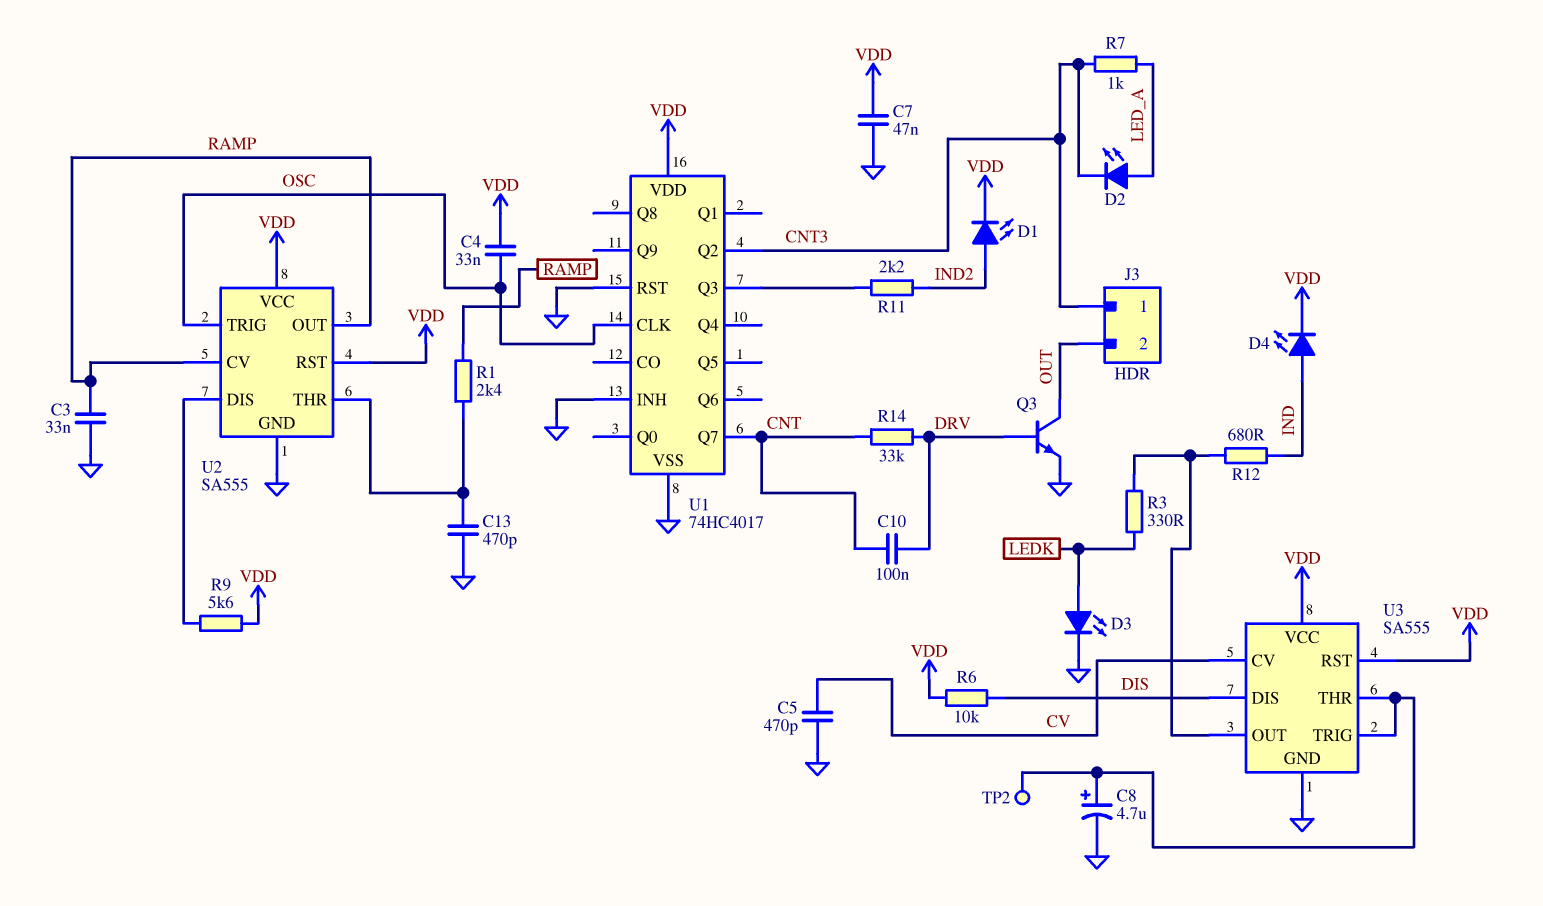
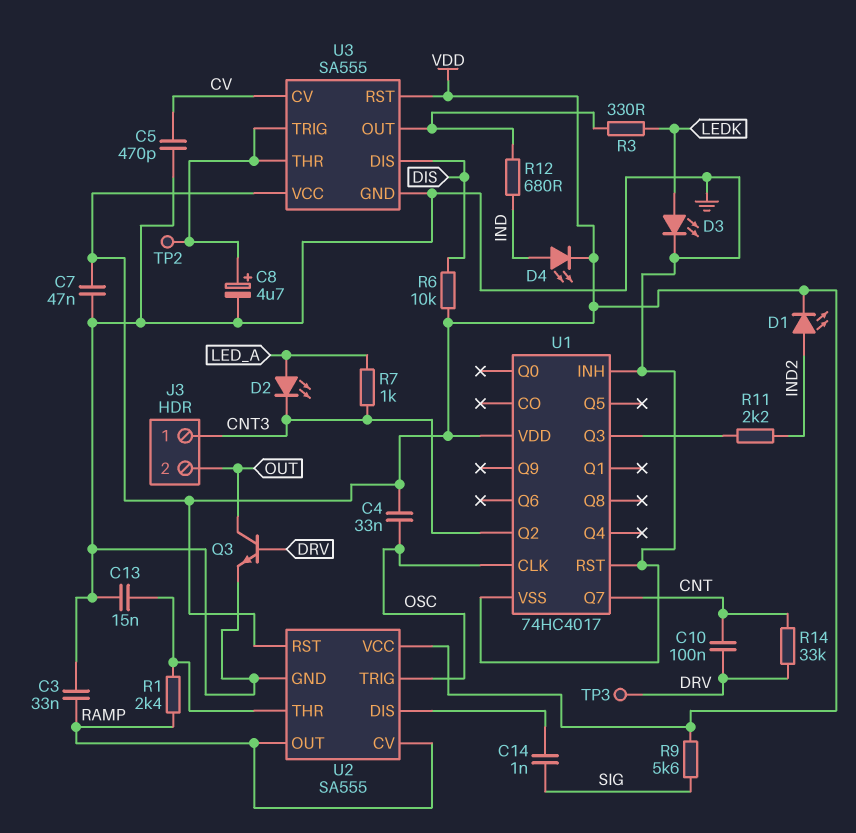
C13: 470pF (GND, U2/THR) -> 15nF (GND, U2/THR)
C14: none -> 1nF (SIG, U2/DIS)
R9: 5.6k (U2/DIS, VDD) -> 5.6k (SIG, VDD)
TP3: none -> test point (DRV)

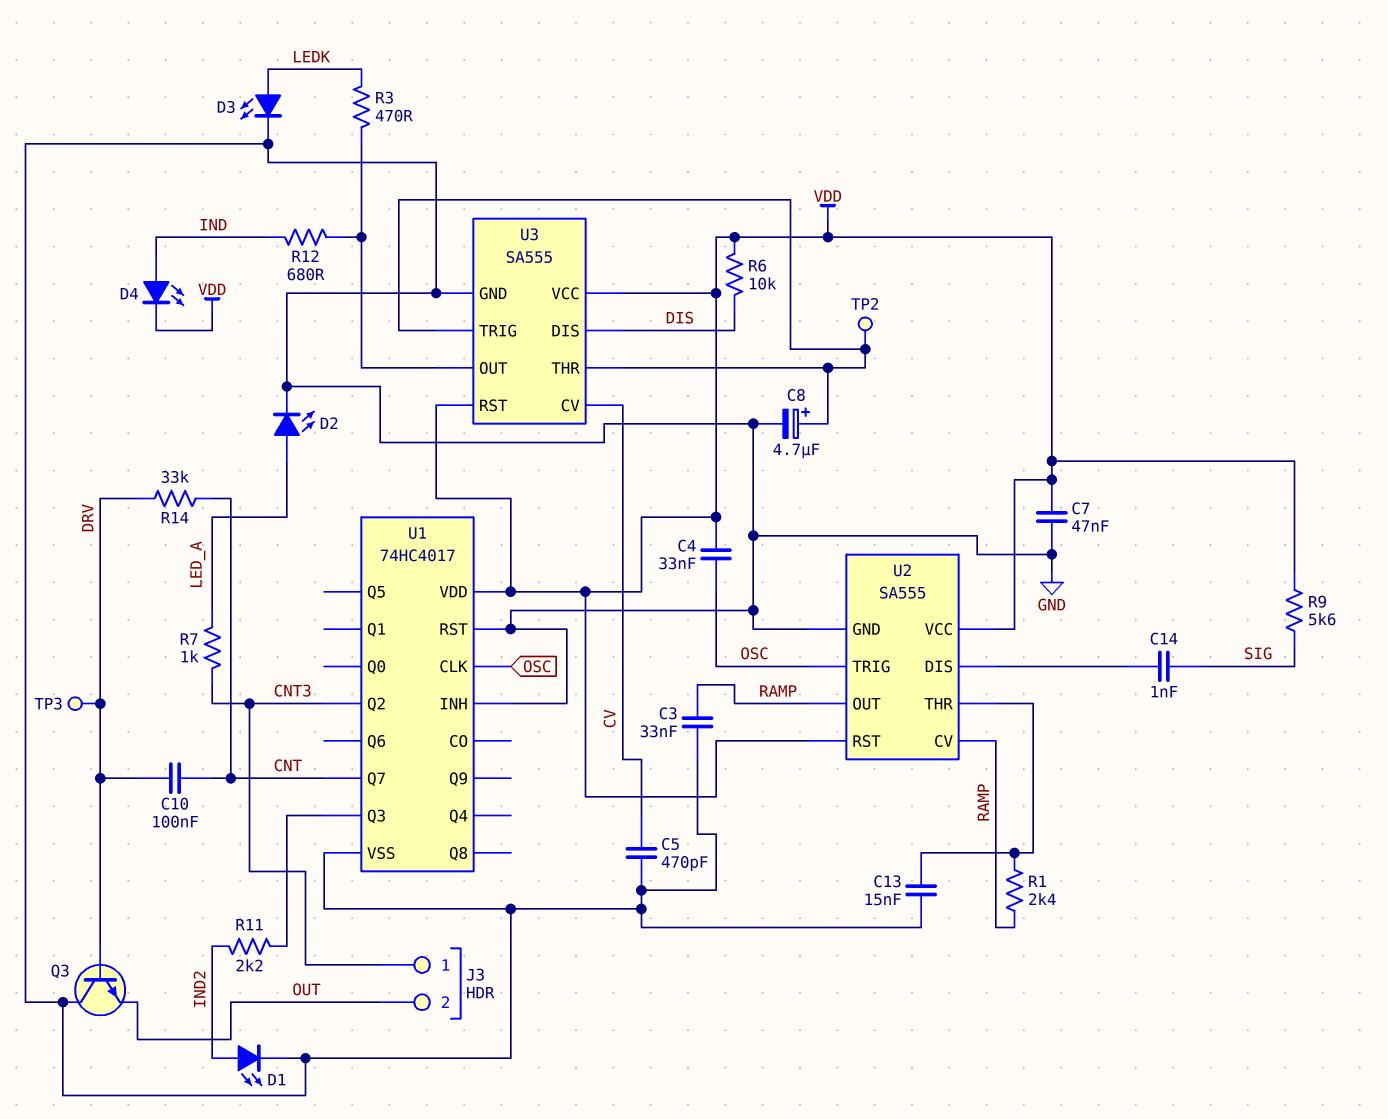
D1: LED (A IND2, K VDD) -> LED (A IND2, K GND)
D2: LED (A LED_A, K CNT3) -> LED (A LED_A, K GND)
Q3: NPN (B DRV, C OUT, E GND) -> NPN (B DRV, C GND, E OUT)
R3: 330 (LEDK, U3/OUT) -> 470 (LEDK, U3/OUT)

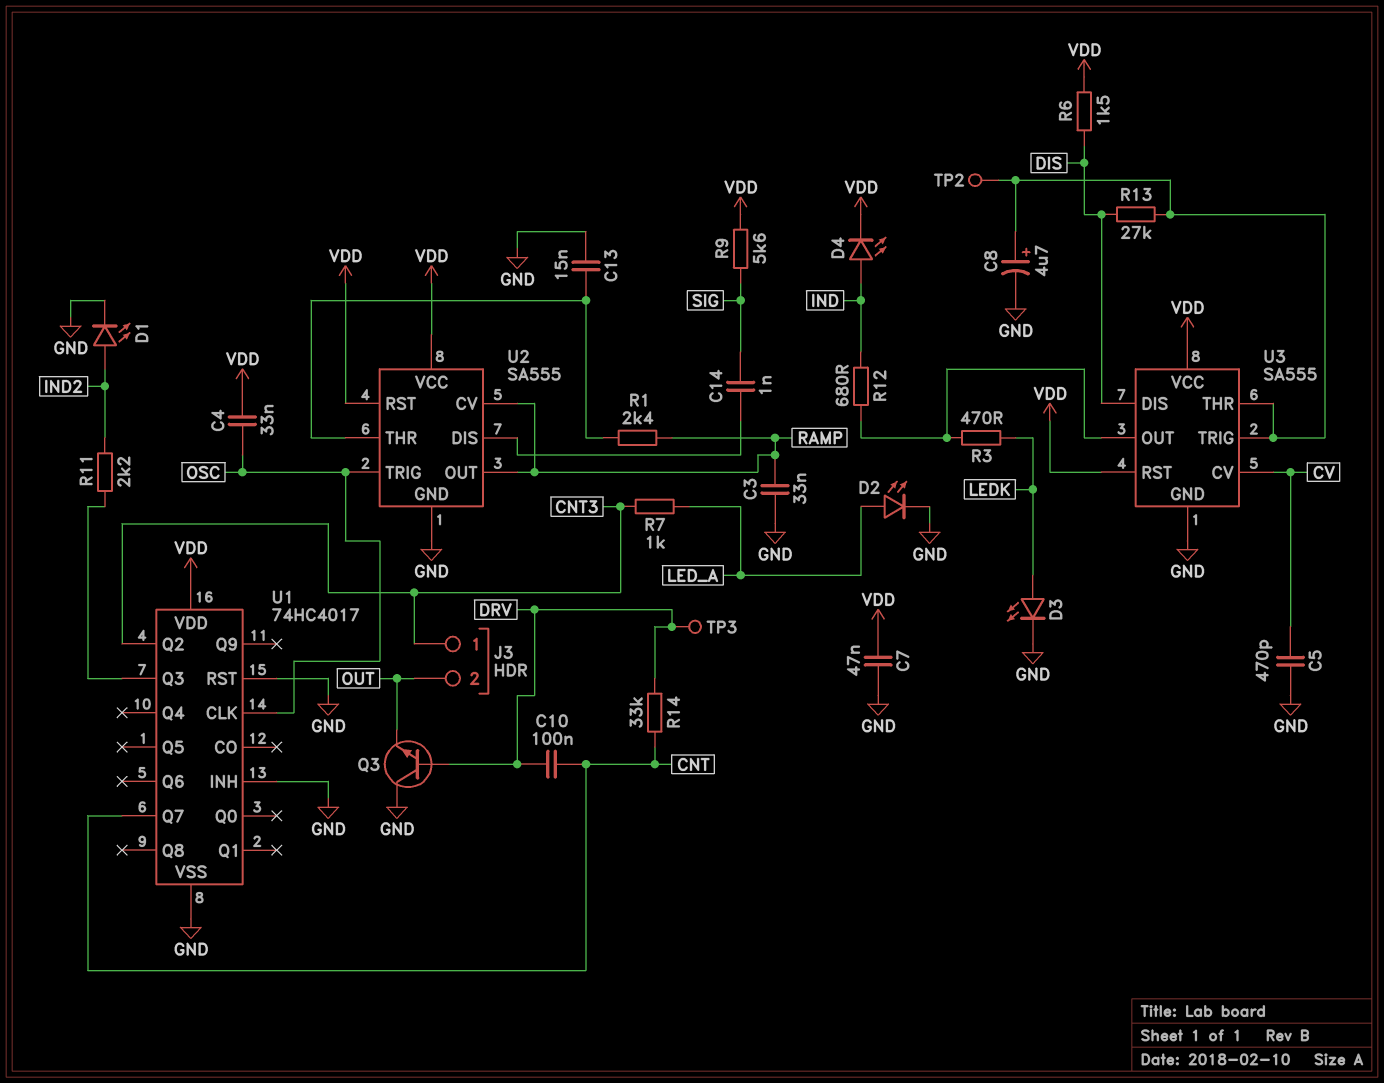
R6: 10k (DIS, VDD) -> 1.5k (DIS, VDD)
R13: none -> 27k (DIS, U3/THR)

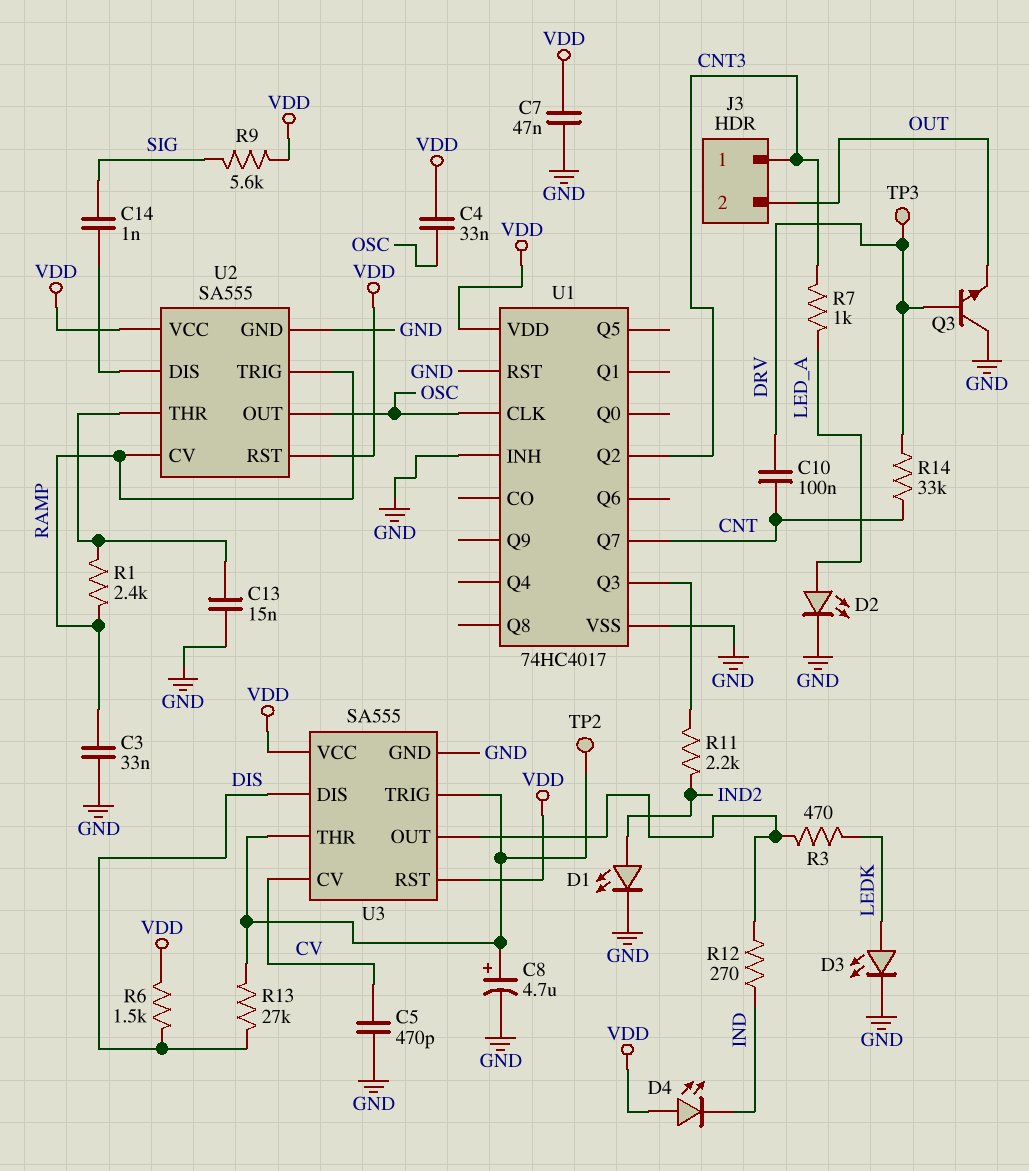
D4: LED (A IND, K VDD) -> LED (A VDD, K IND)
R12: 680 (IND, U3/OUT) -> 270 (IND, U3/OUT)
U2 pin OUT: RAMP -> OSC
U2 pin TRIG: OSC -> RAMP

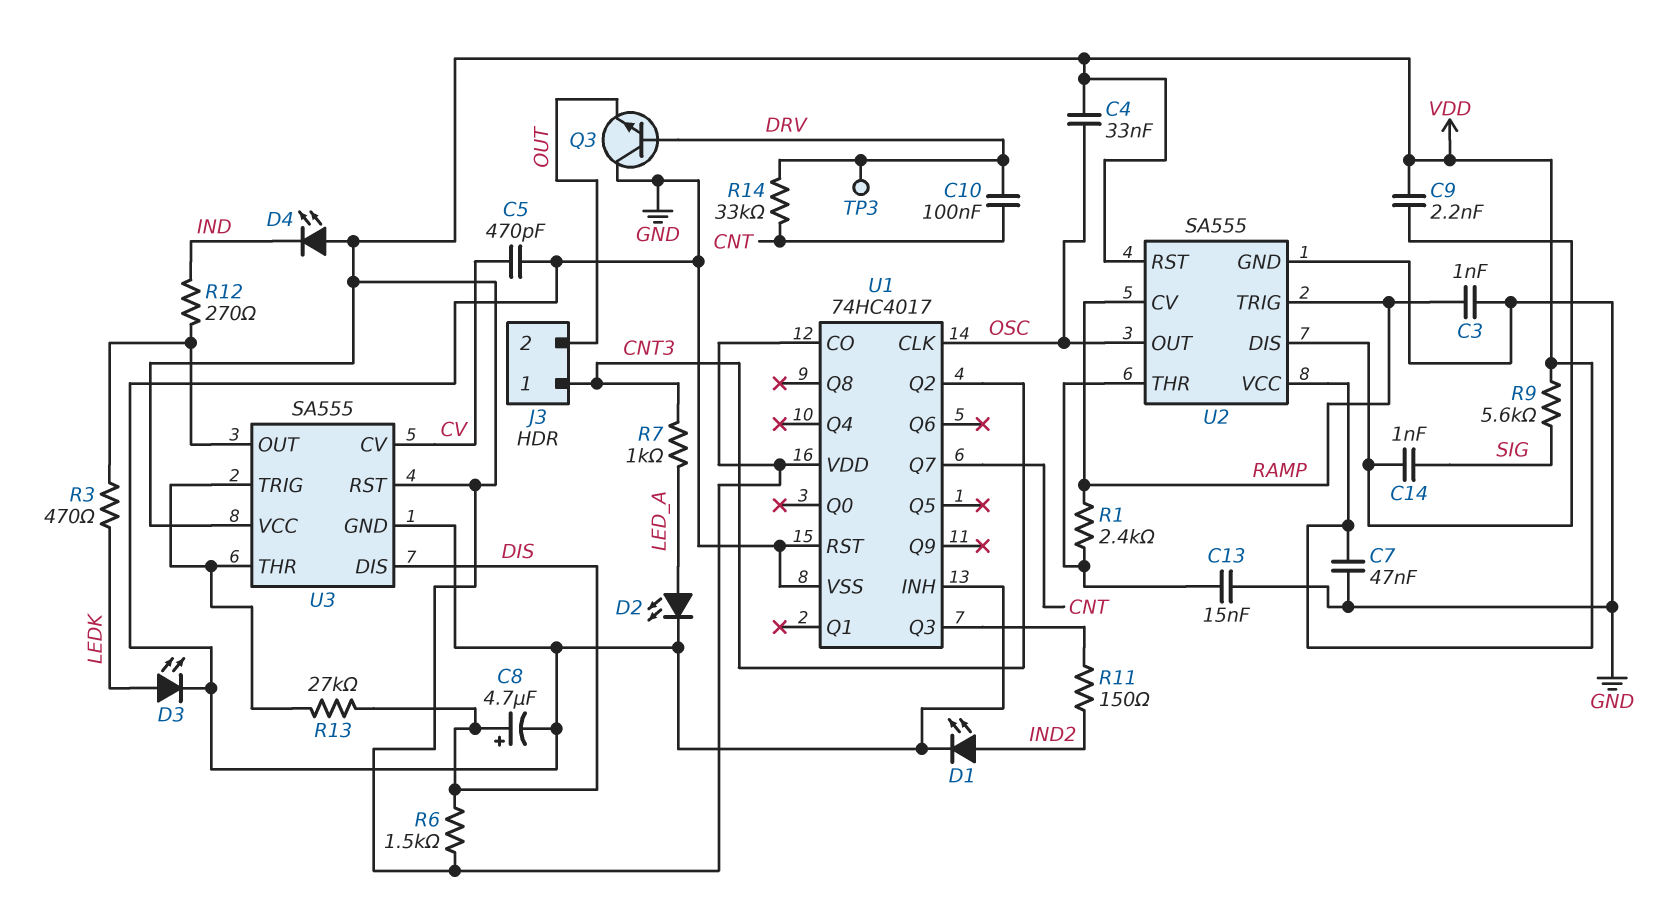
C3: 33nF (GND, RAMP) -> 1nF (GND, RAMP)
C8: 4.7uF (plus U3/THR, minus GND) -> 4.7uF (plus DIS, minus GND)
C9: none -> 2.2nF (U2/DIS, VDD)
R11: 2.2k (IND2, U1/Q3) -> 150 (IND2, U1/Q3)
TP2: test point (U3/THR) -> none
U1 pin CO: none -> VDD

